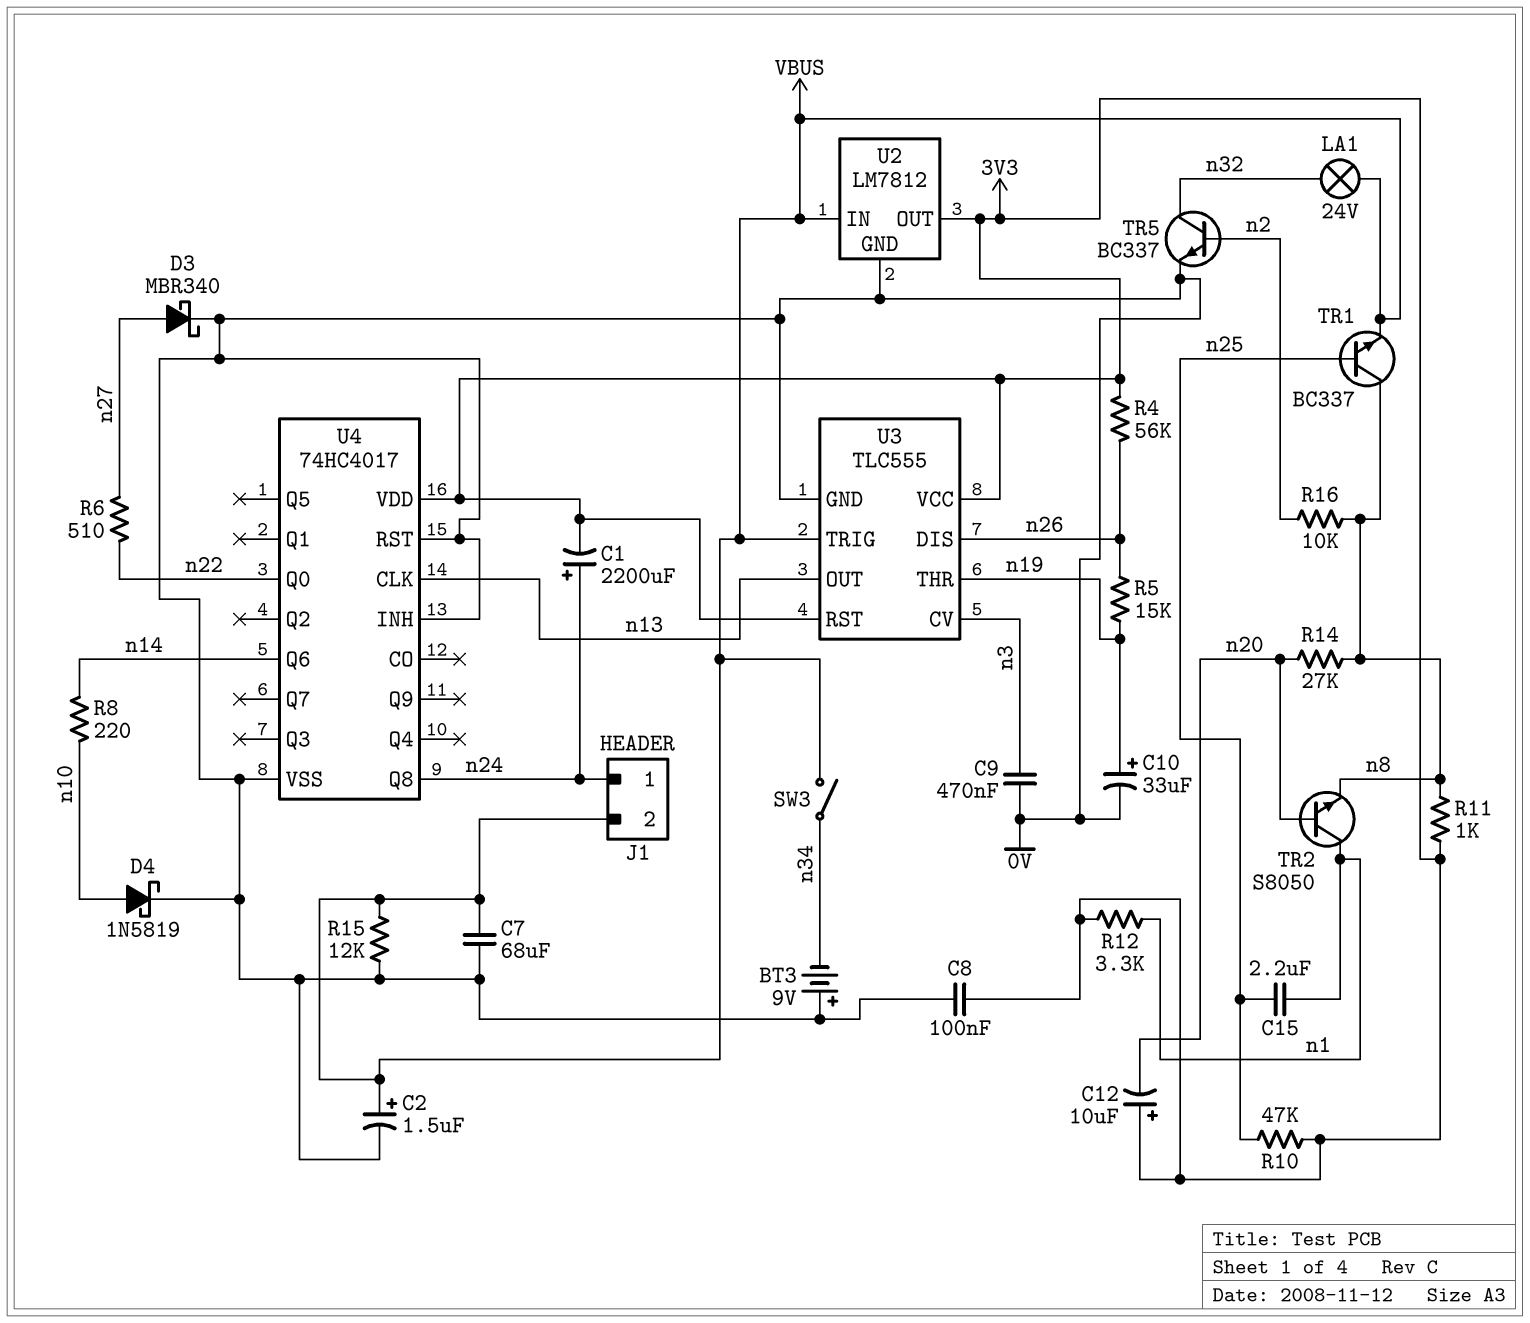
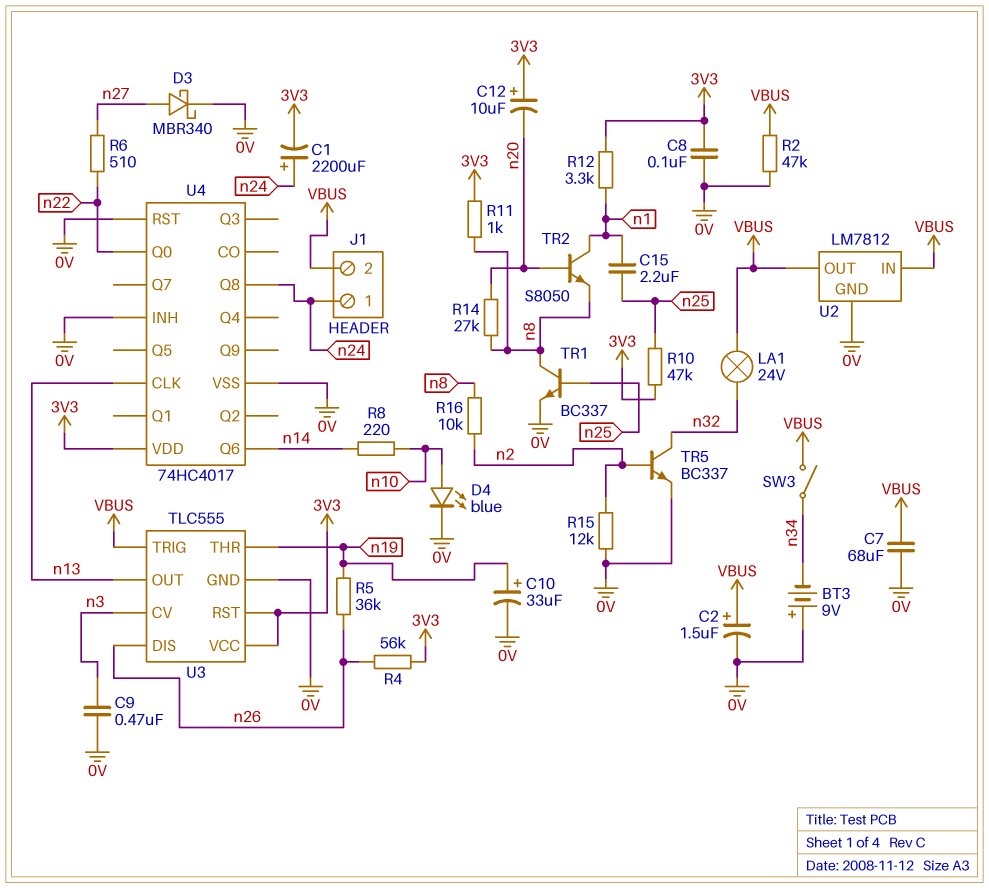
D4: schottky 1N5819 (A n10, K 0V) -> LED blue (A n10, K 0V)
R2: none -> 47k (0V, VBUS)
R5: 15k (n19, n26) -> 36k (n19, n26)
R15: 12k (0V, VBUS) -> 12k (0V, n2)
TR1: NPN BC337 (B n25, C n8, E VBUS) -> NPN BC337 (B n25, C n8, E 0V)
U2 pin OUT: 3V3 -> VBUS

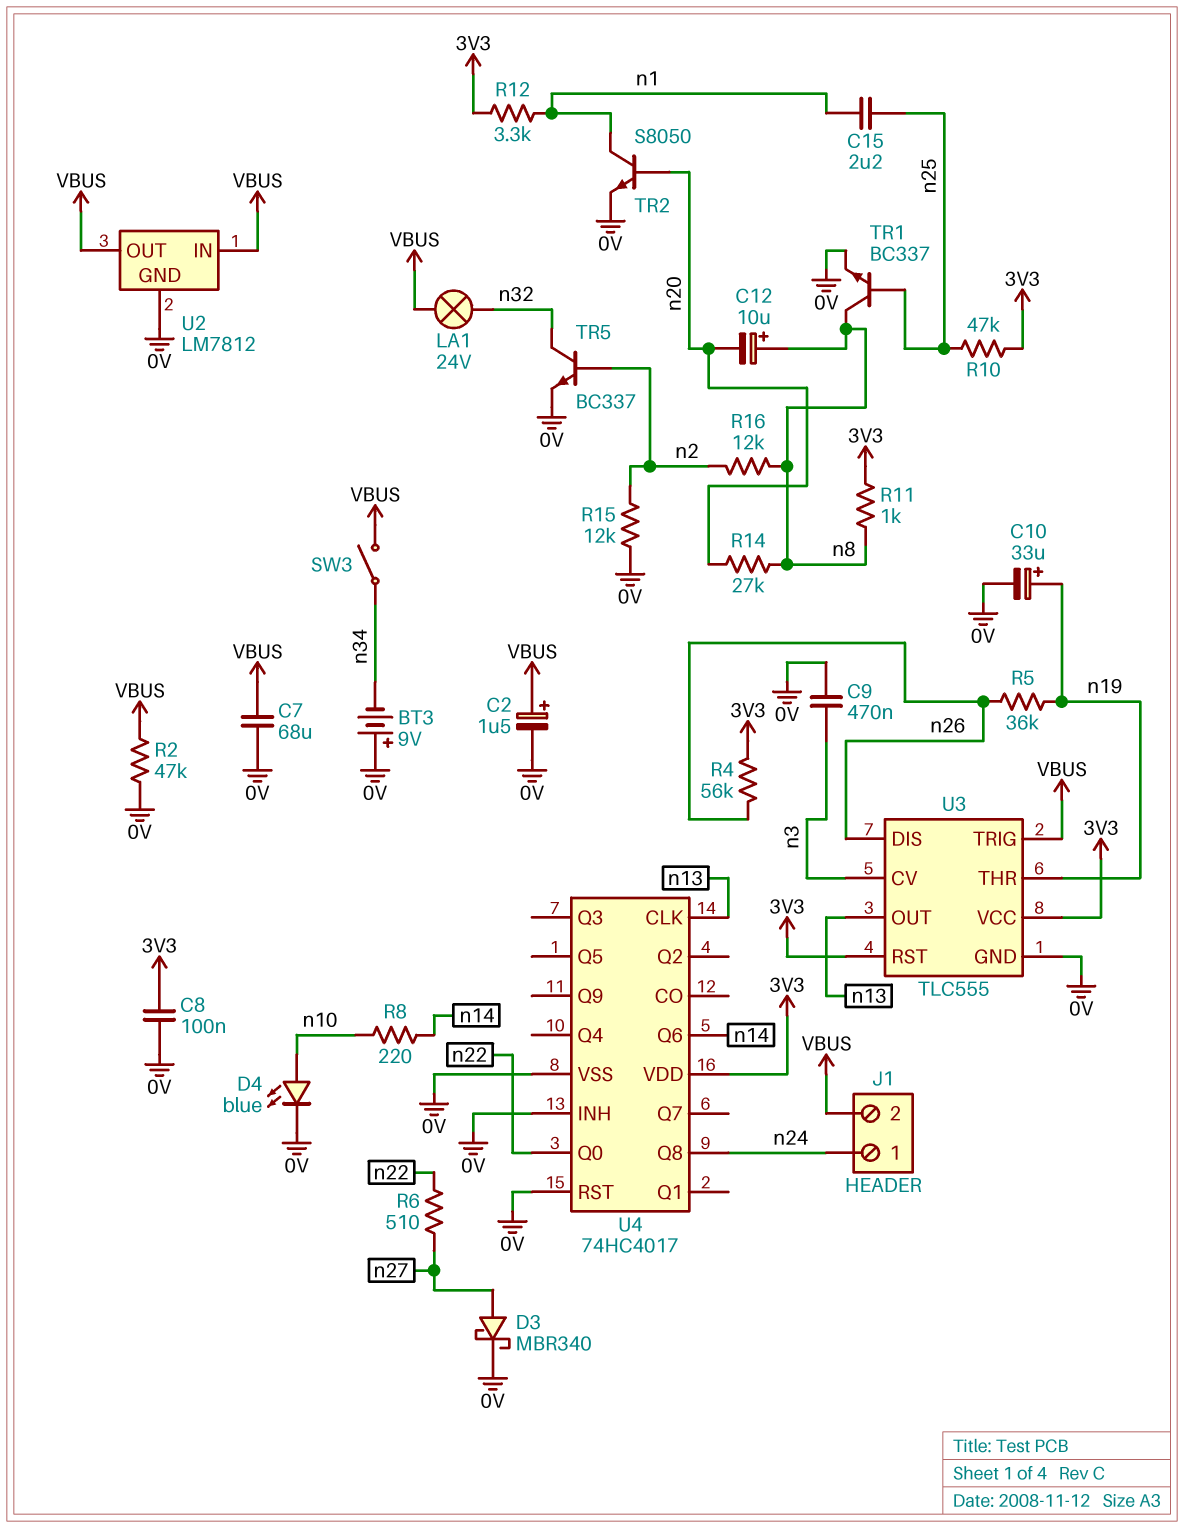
C1: 2200uF (plus n24, minus 3V3) -> none
C12: 10uF (plus 3V3, minus n20) -> 10uF (plus n8, minus n20)
R16: 10k (n2, n8) -> 12k (n2, n8)
TR2: NPN S8050 (B n20, C n1, E n8) -> NPN S8050 (B n20, C n1, E 0V)

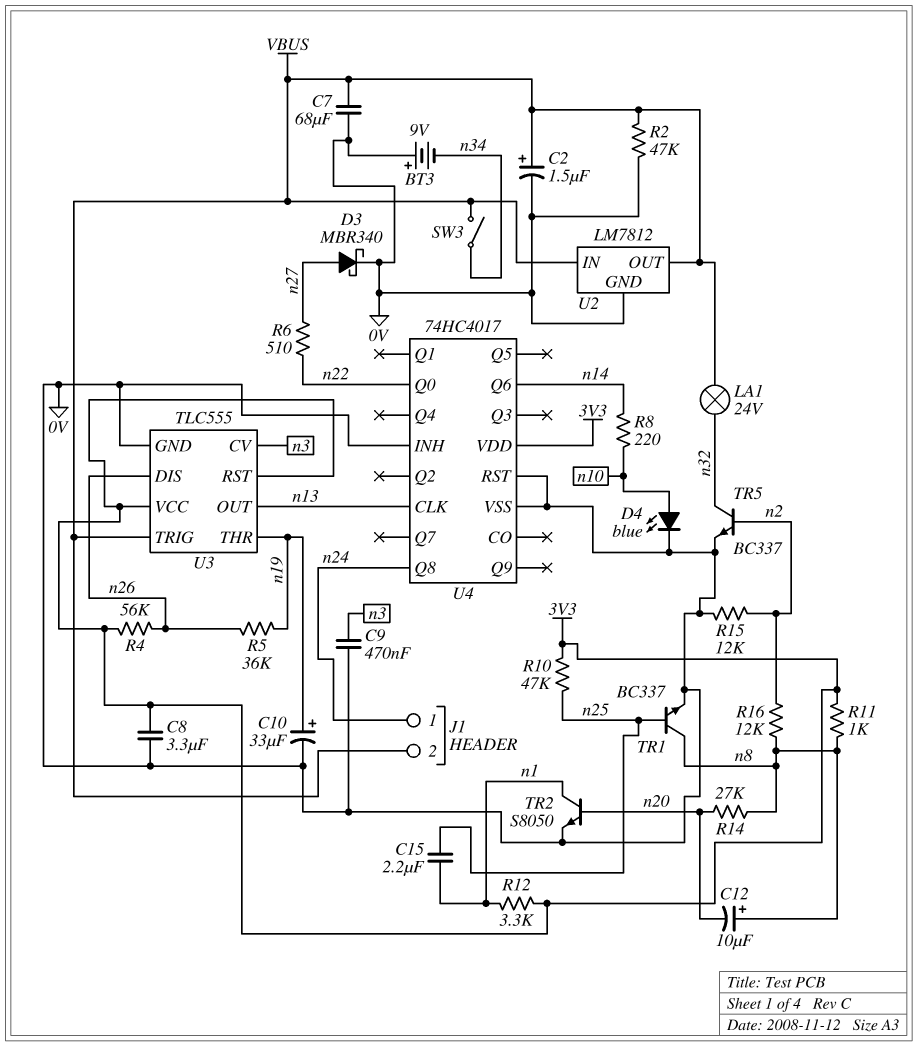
C8: 100nF (0V, 3V3) -> 3.3uF (0V, 3V3)

